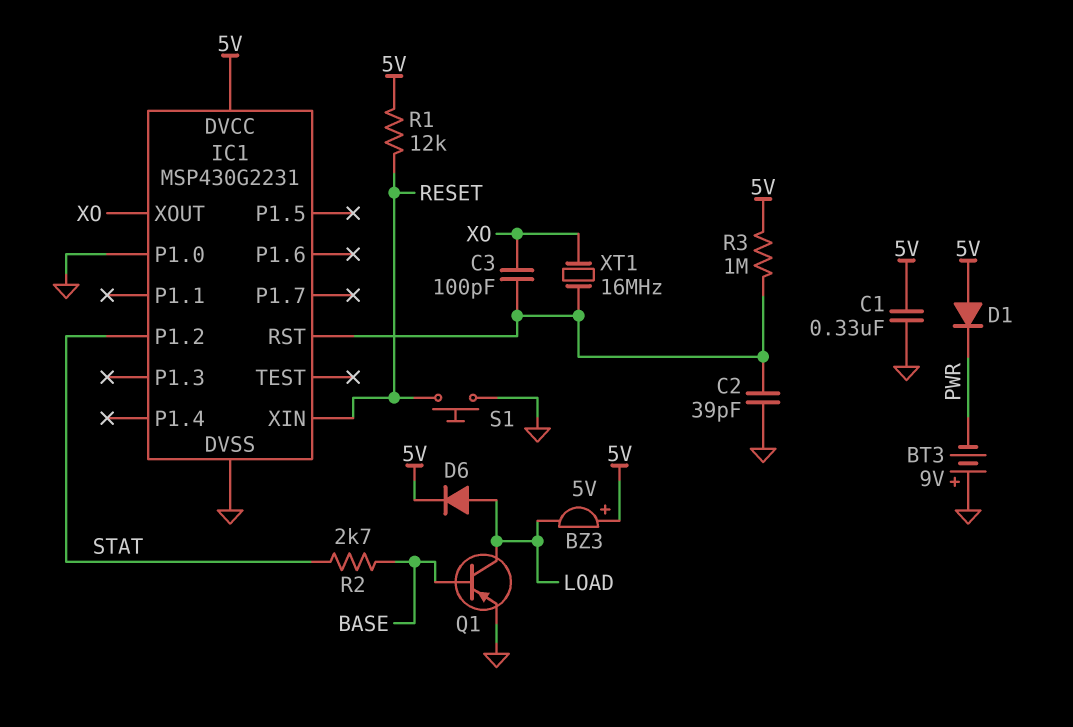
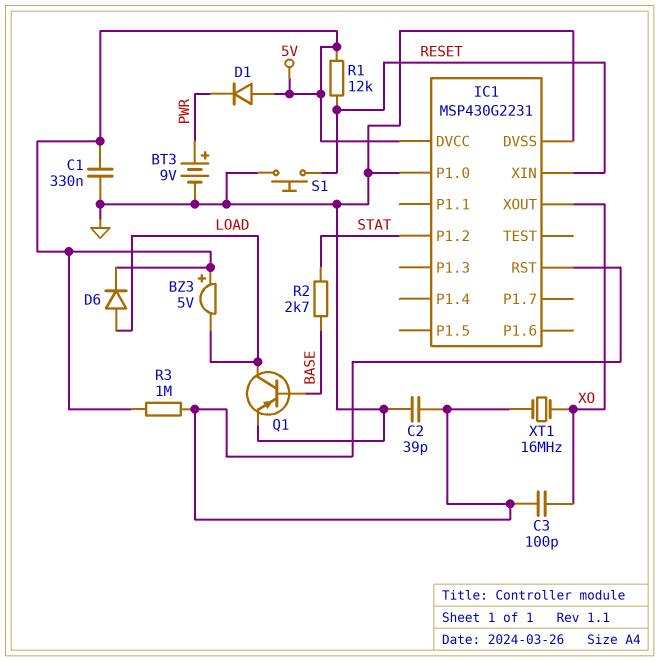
BT3: 9V (plus GND, minus PWR) -> 9V (plus PWR, minus GND)

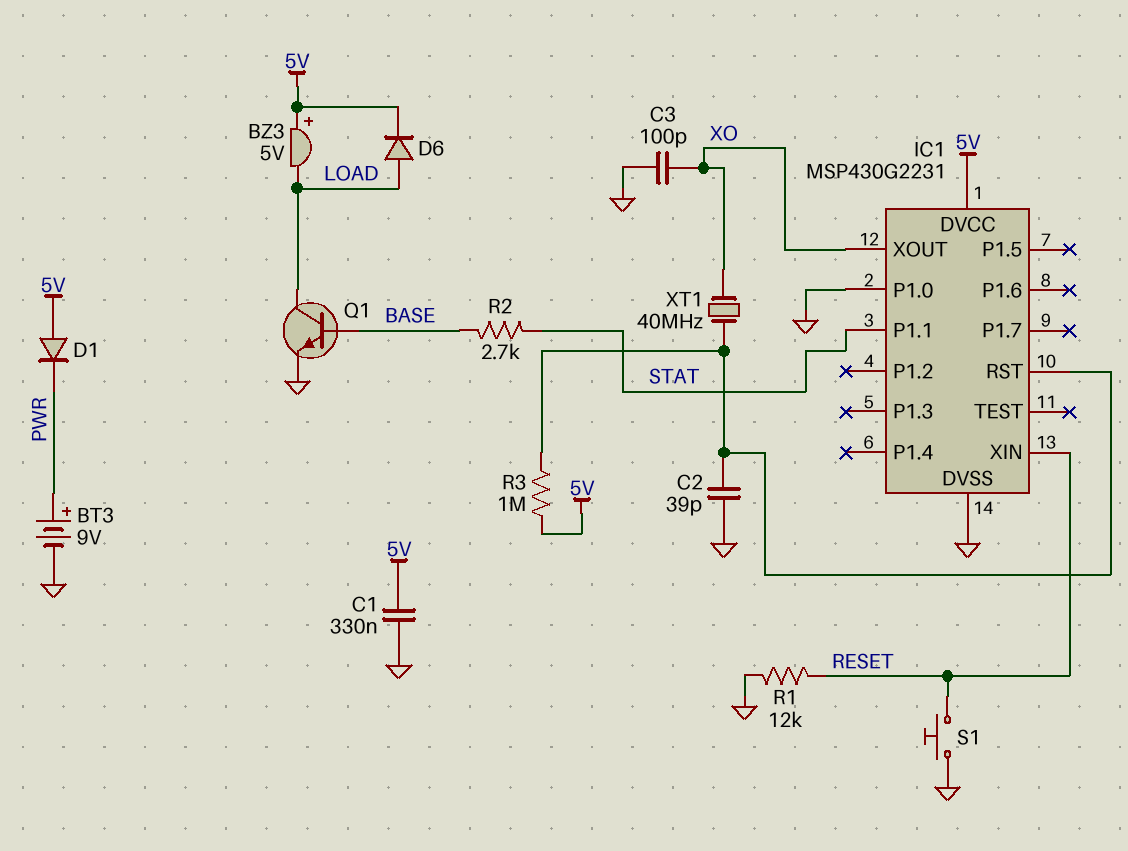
C3: 100pF (IC1/RST, XO) -> 100pF (GND, XO)
IC1 pin P1.1: none -> STAT
IC1 pin P1.2: STAT -> none
Q1: PNP (B BASE, C LOAD, E GND) -> NPN (B BASE, C LOAD, E GND)
R1: 12k (5V, RESET) -> 12k (GND, RESET)
XT1: 16MHz (IC1/RST, XO) -> 40MHz (IC1/RST, XO)

